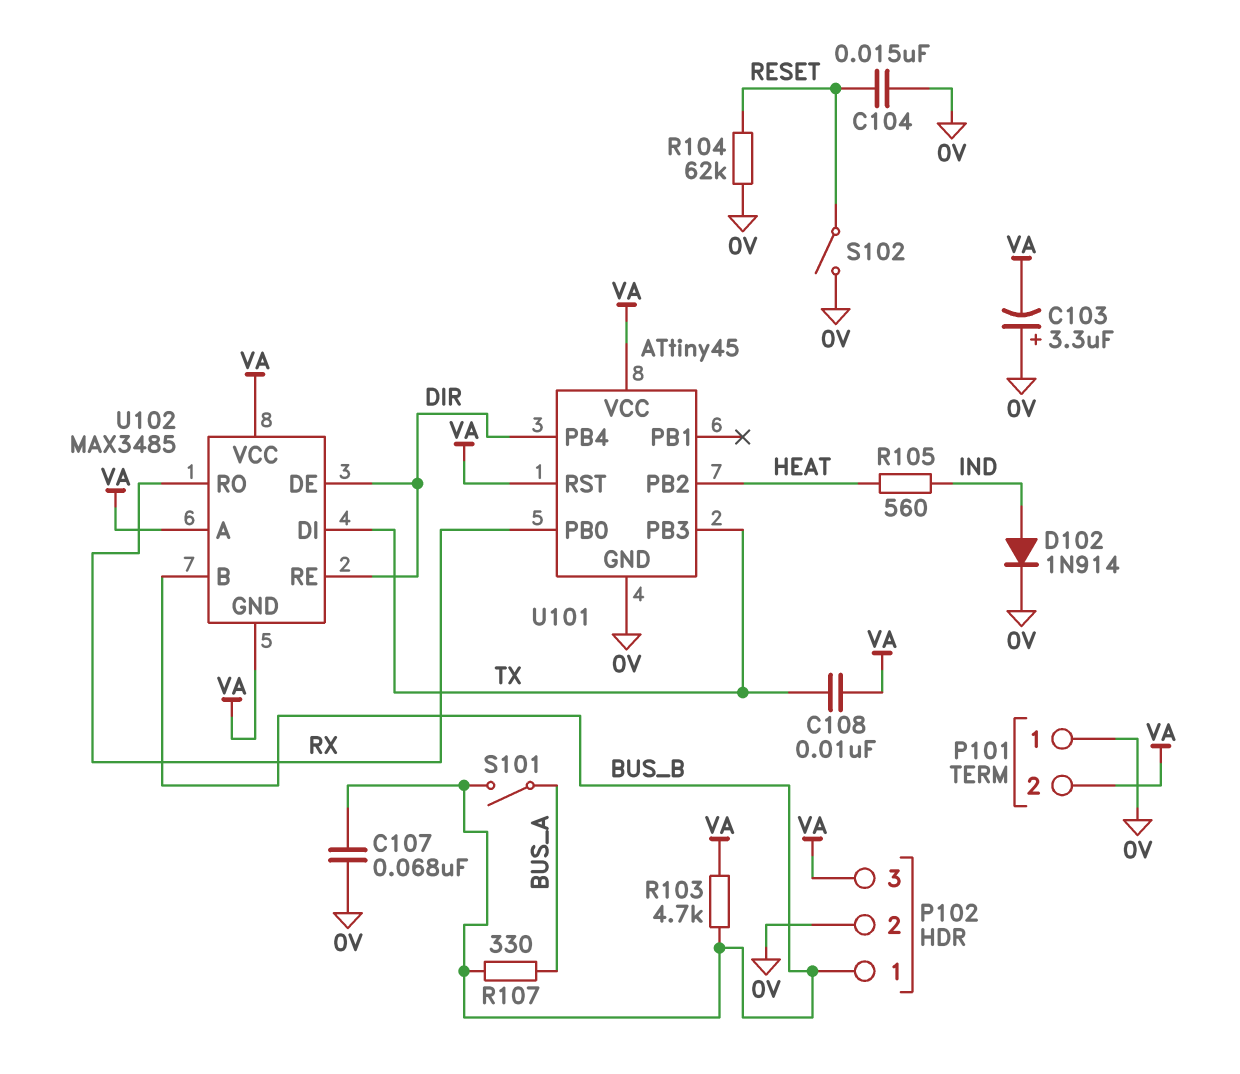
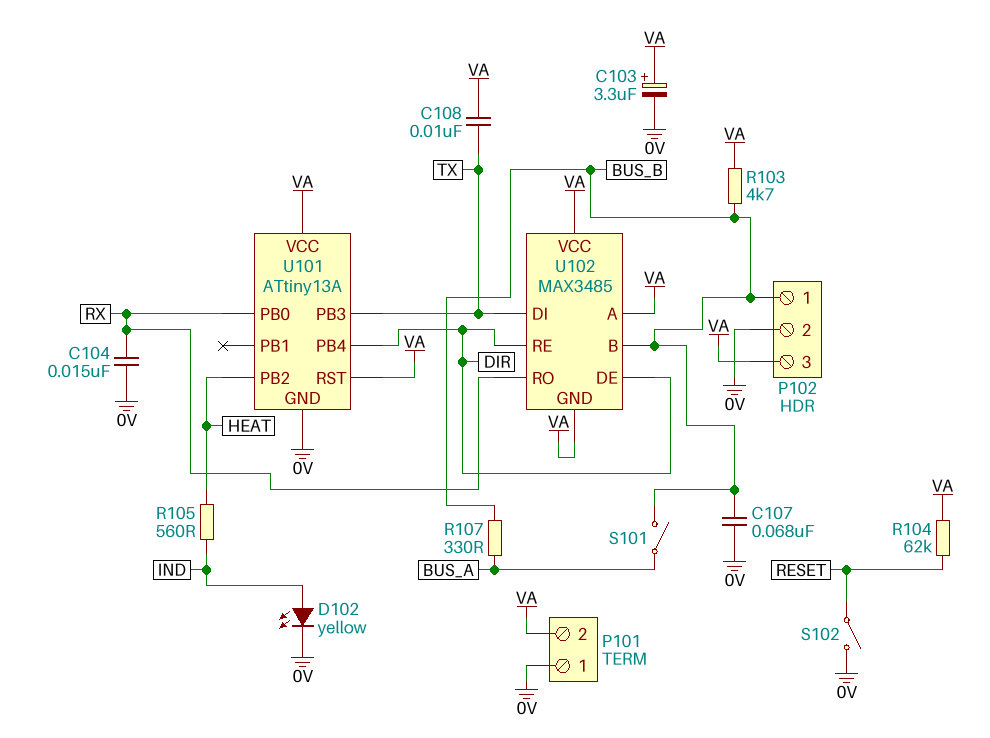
C103: 3.3uF (plus 0V, minus VA) -> 3.3uF (plus VA, minus 0V)
C104: 15nF (0V, RESET) -> 15nF (0V, RX)
D102: diode 1N914 (A IND, K 0V) -> LED yellow (A IND, K 0V)
R104: 62k (0V, RESET) -> 62k (RESET, VA)
U101: ATtiny45 -> ATtiny13A

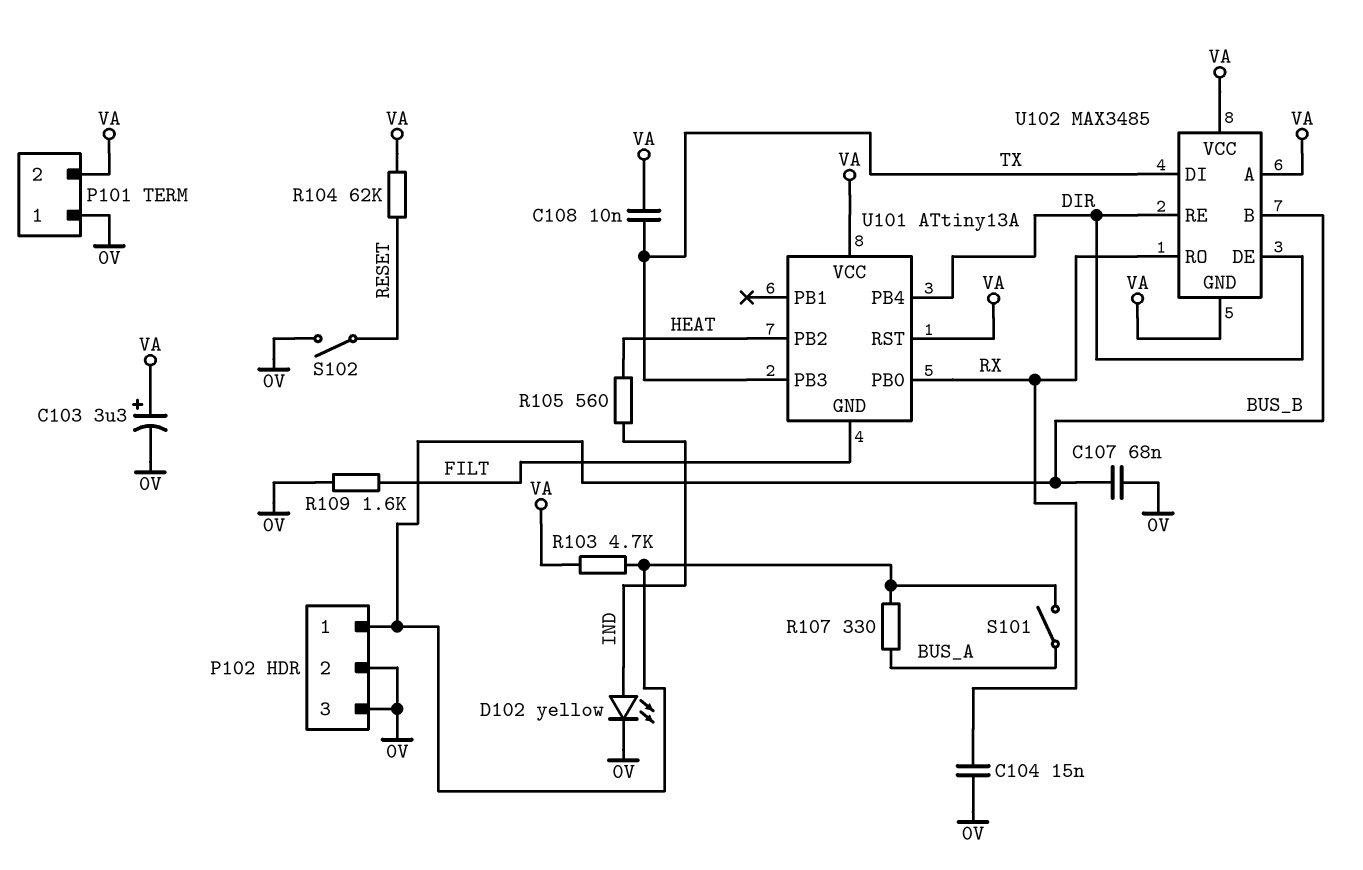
P102 pin 3: VA -> 0V
R109: none -> 1.6k (0V, FILT)
U101 pin GND: 0V -> FILT

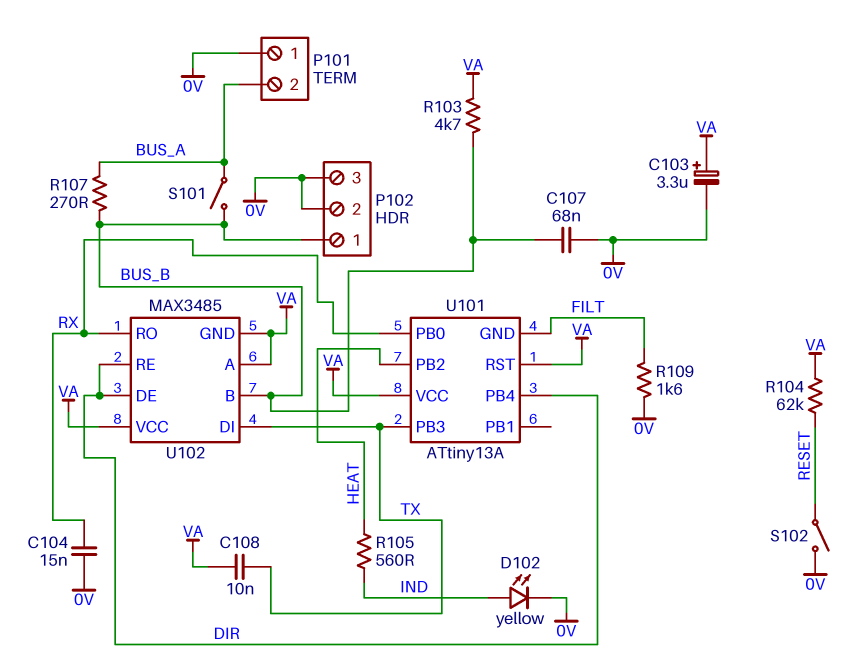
P101 pin 2: VA -> BUS_A
R107: 330 (BUS_A, BUS_B) -> 270 (BUS_A, BUS_B)

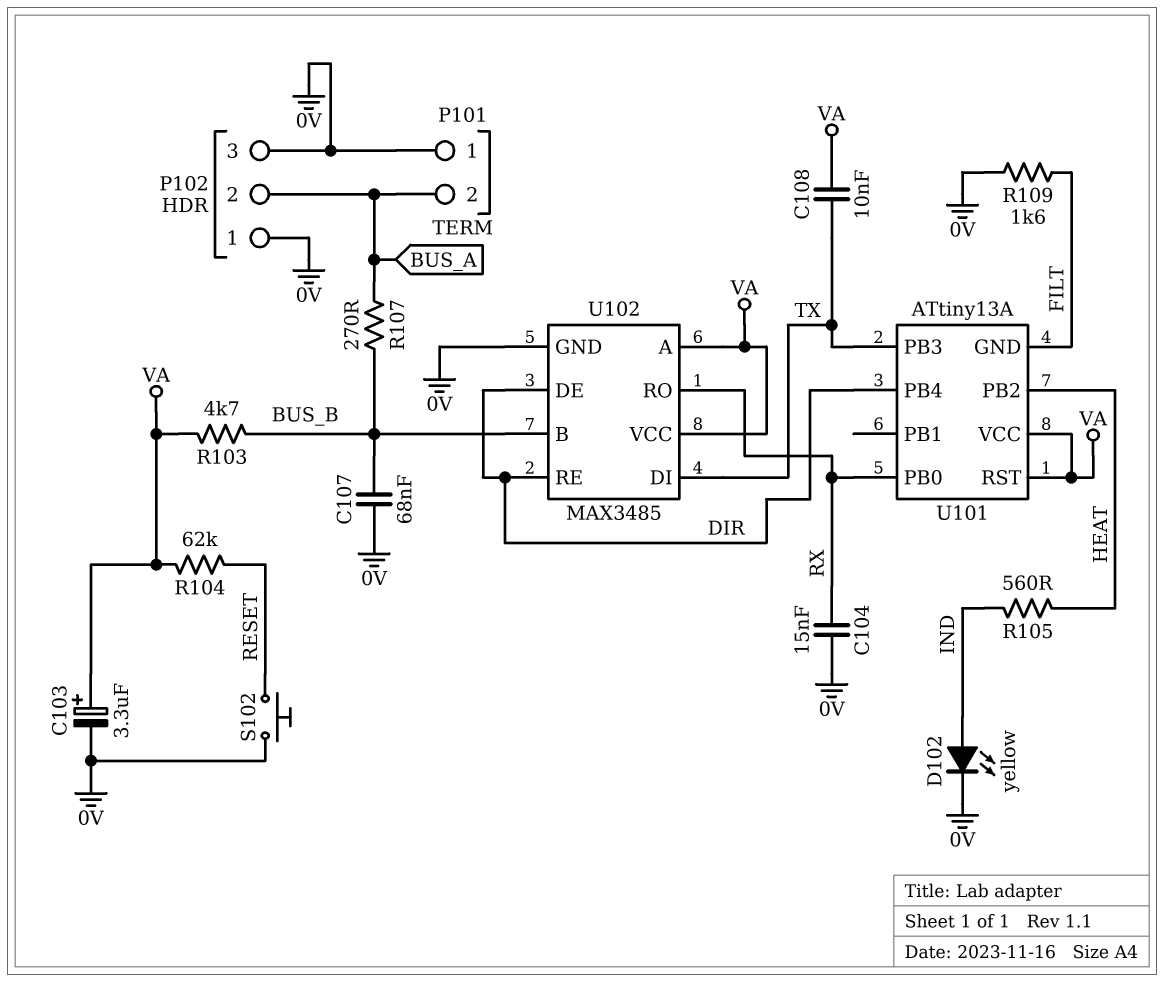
P102 pin 1: BUS_B -> 0V
P102 pin 2: 0V -> BUS_A
S101: switch (BUS_A, BUS_B) -> none
S102: switch (0V, RESET) -> button (0V, RESET)
U102 pin GND: VA -> 0V

